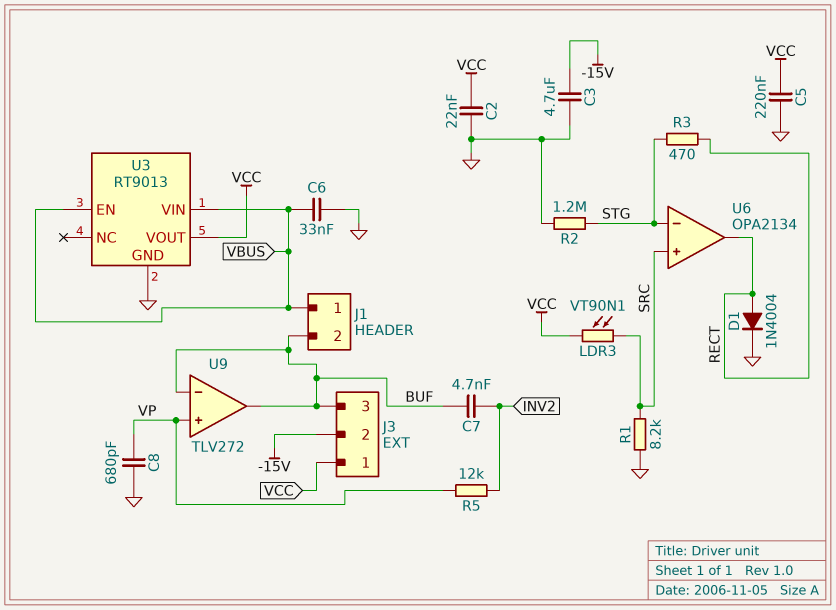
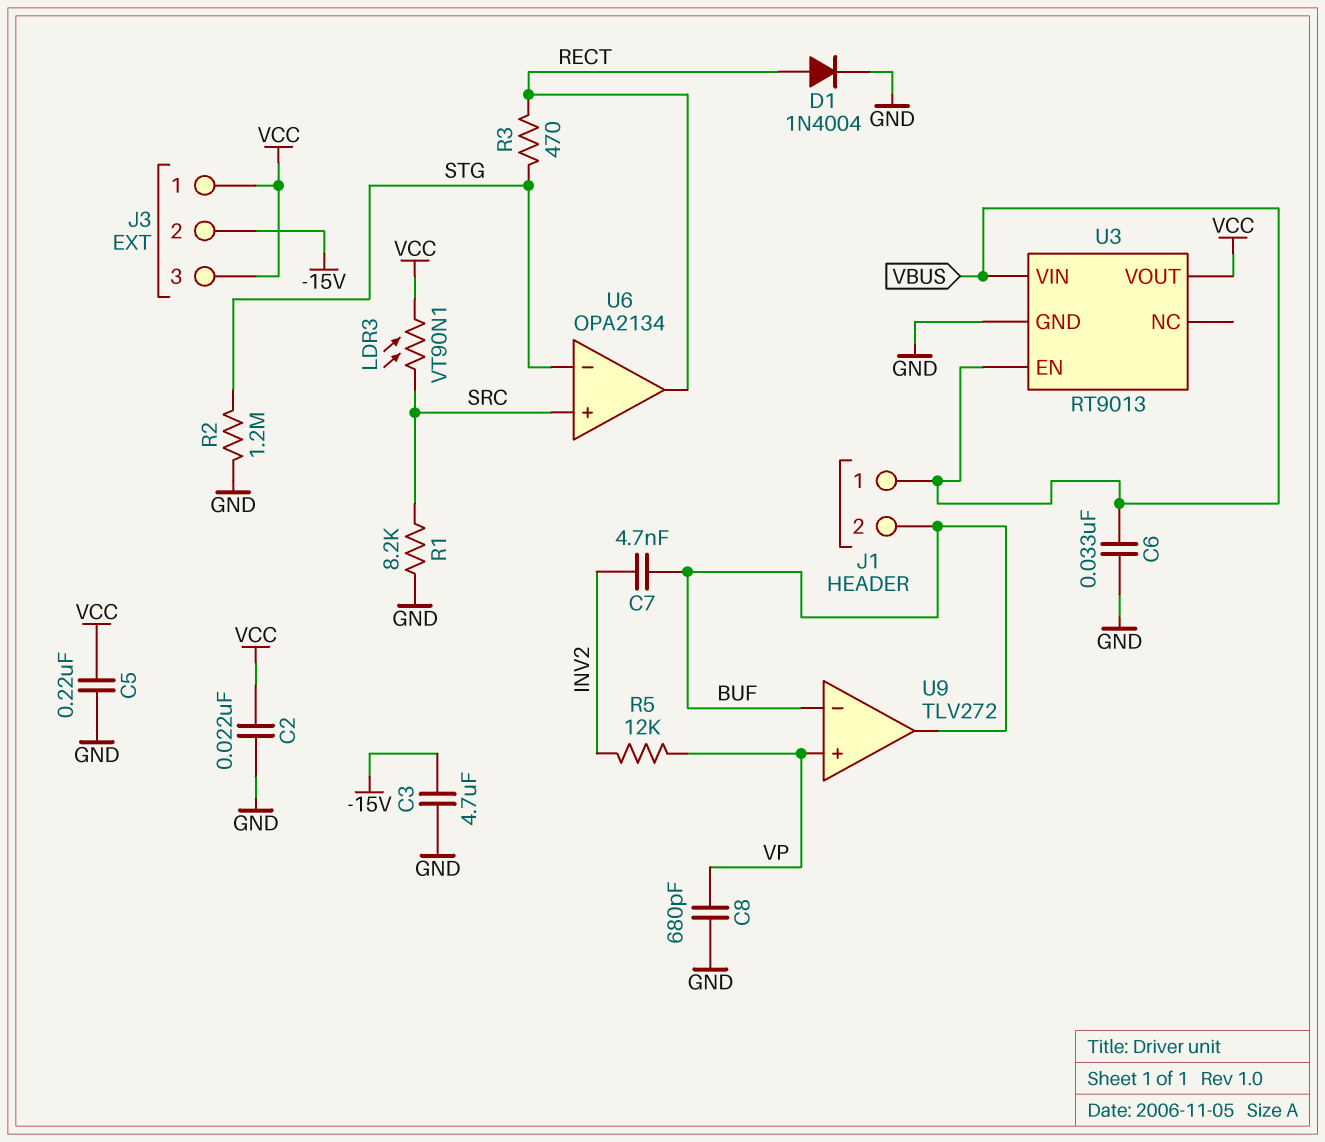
J3 pin 3: BUF -> VCC

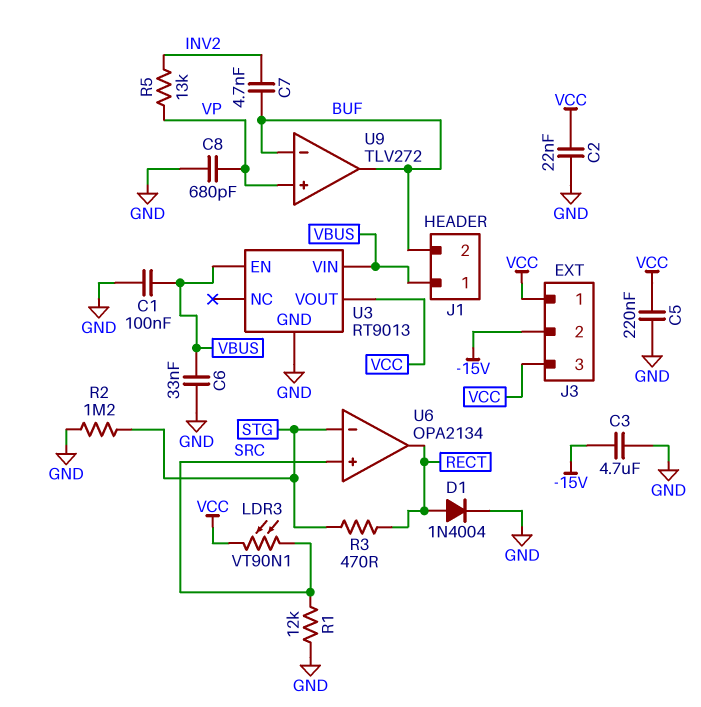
C1: none -> 100nF (GND, VBUS)
R1: 8.2k (GND, SRC) -> 12k (GND, SRC)
R5: 12k (INV2, VP) -> 13k (INV2, VP)

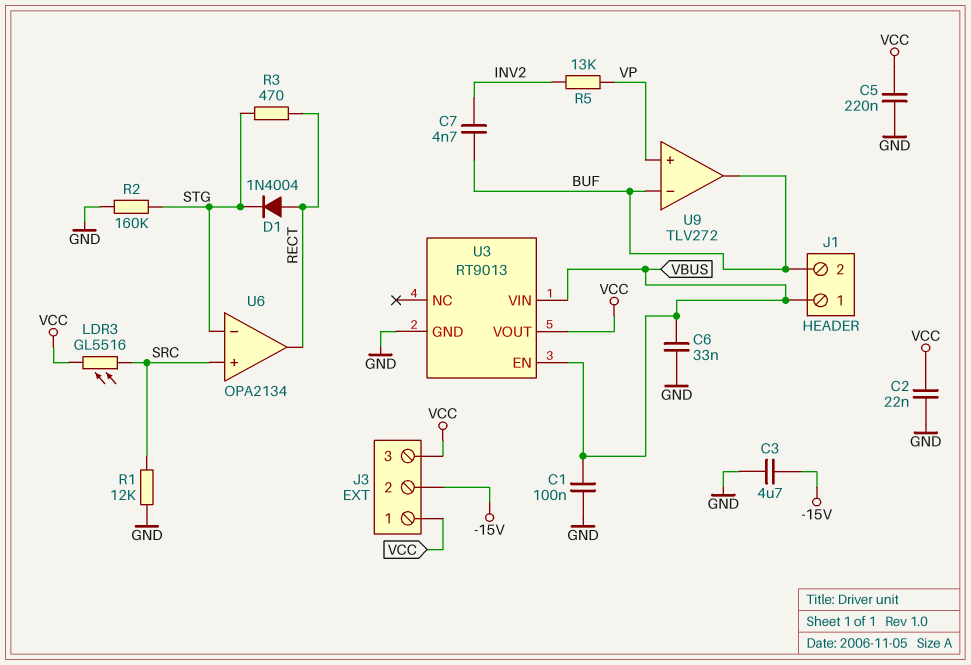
C8: 680pF (GND, VP) -> none
D1: diode 1N4004 (A RECT, K GND) -> diode 1N4004 (A RECT, K STG)
LDR3: VT90N1 (SRC, VCC) -> GL5516 (SRC, VCC)
R2: 1.2M (GND, STG) -> 160k (GND, STG)

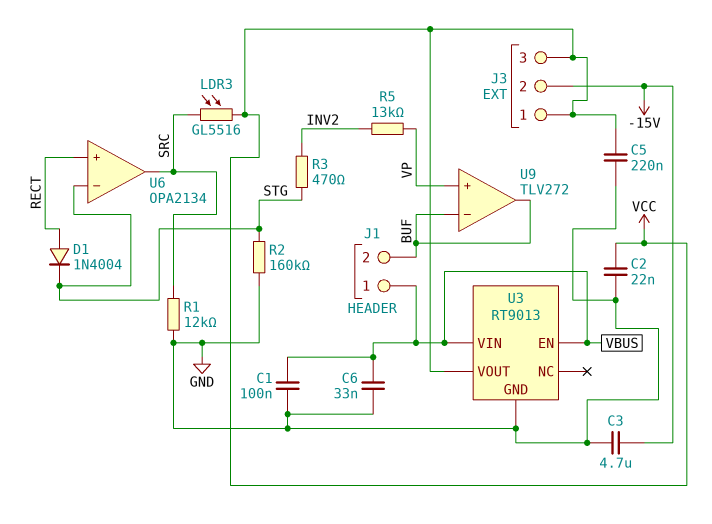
C7: 4.7nF (BUF, INV2) -> none
R3: 470 (RECT, STG) -> 470 (INV2, STG)
U6 pin in+: SRC -> RECT
U6 pin out: RECT -> SRC

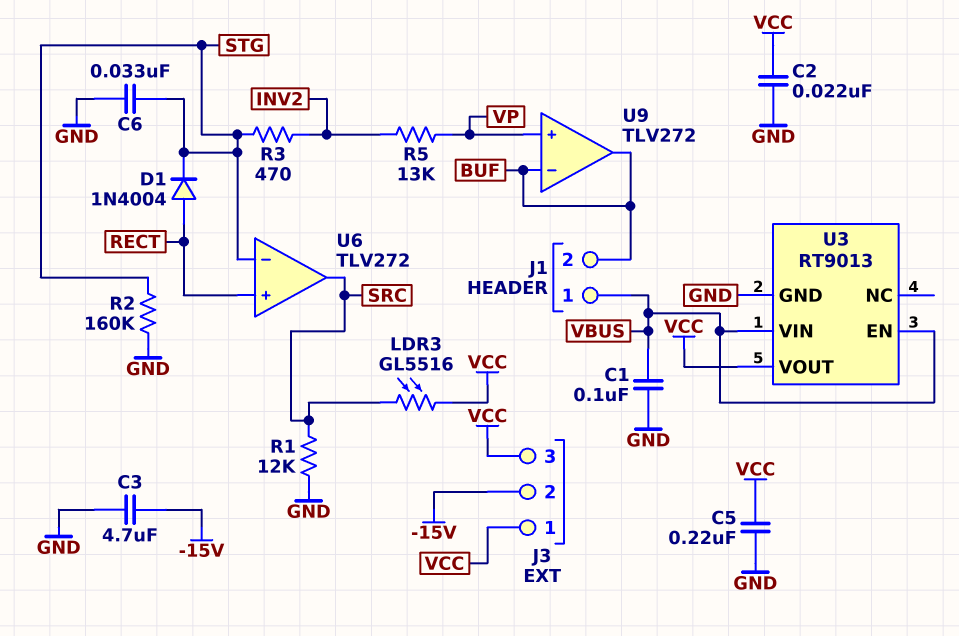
C6: 33nF (GND, VBUS) -> 33nF (GND, STG)
U6: OPA2134 -> TLV272

